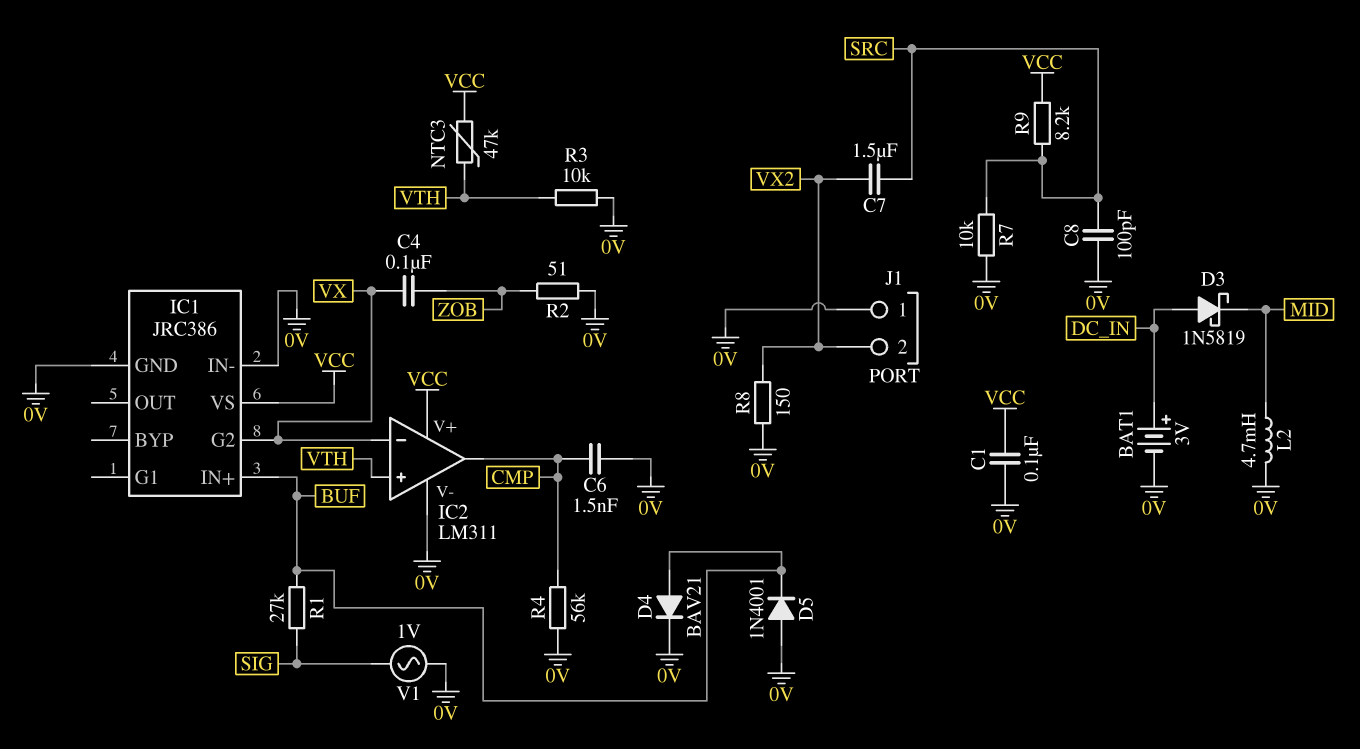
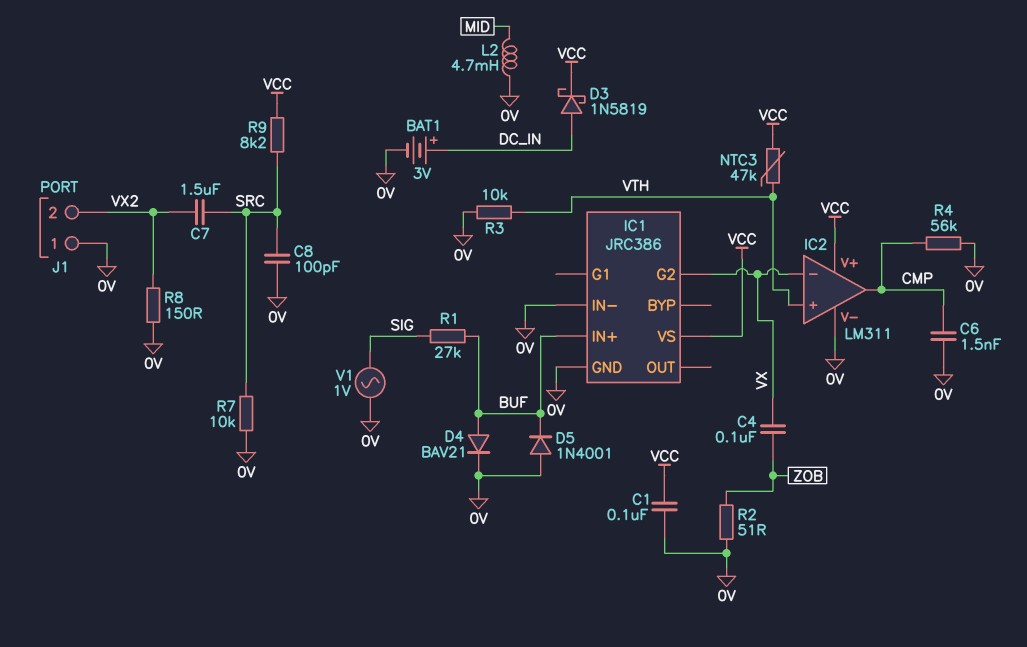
D3: schottky 1N5819 (A DC_IN, K MID) -> schottky 1N5819 (A DC_IN, K VCC)

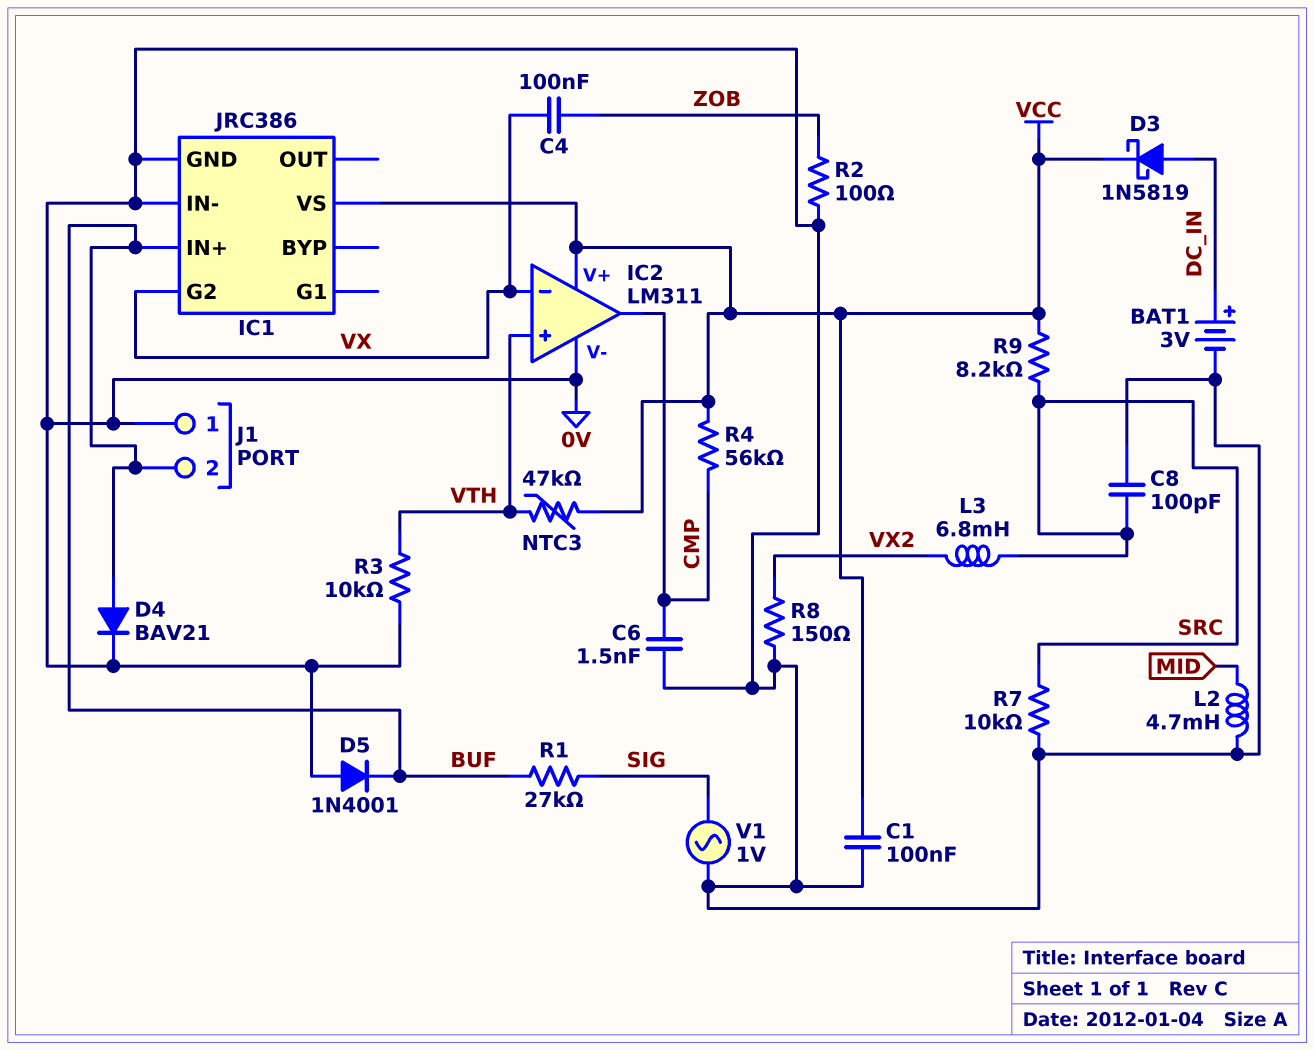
C7: 1.5uF (SRC, VX2) -> none
J1 pin 2: VX2 -> BUF
L3: none -> 6.8mH (SRC, VX2)
R2: 51 (0V, ZOB) -> 100 (0V, ZOB)
R4: 56k (0V, CMP) -> 56k (CMP, VCC)

